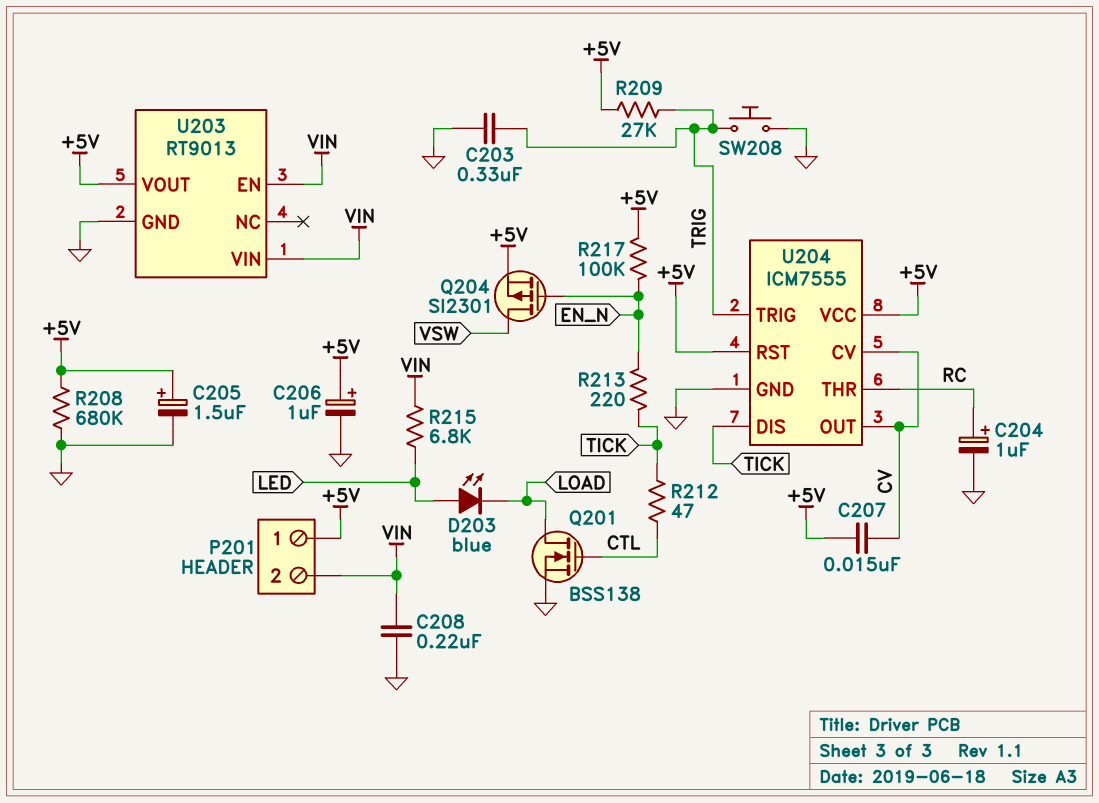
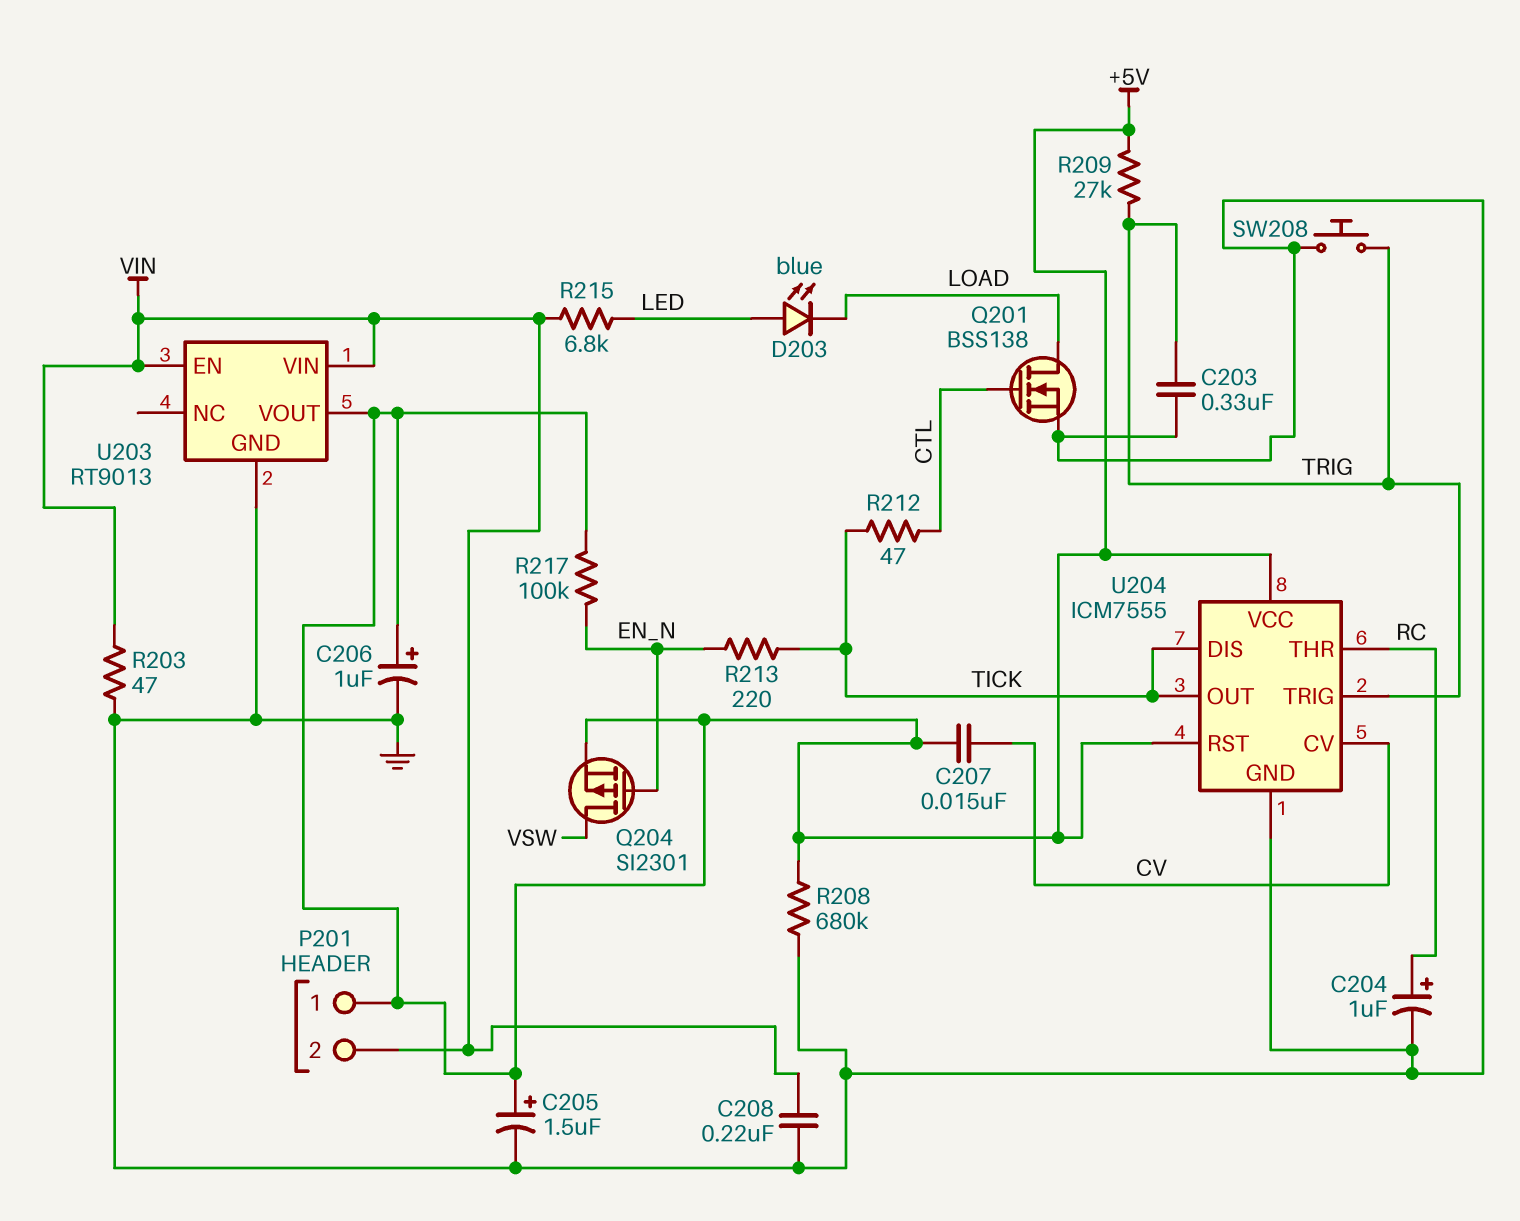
R203: none -> 47 (GND, VIN)
U204 pin OUT: CV -> TICK

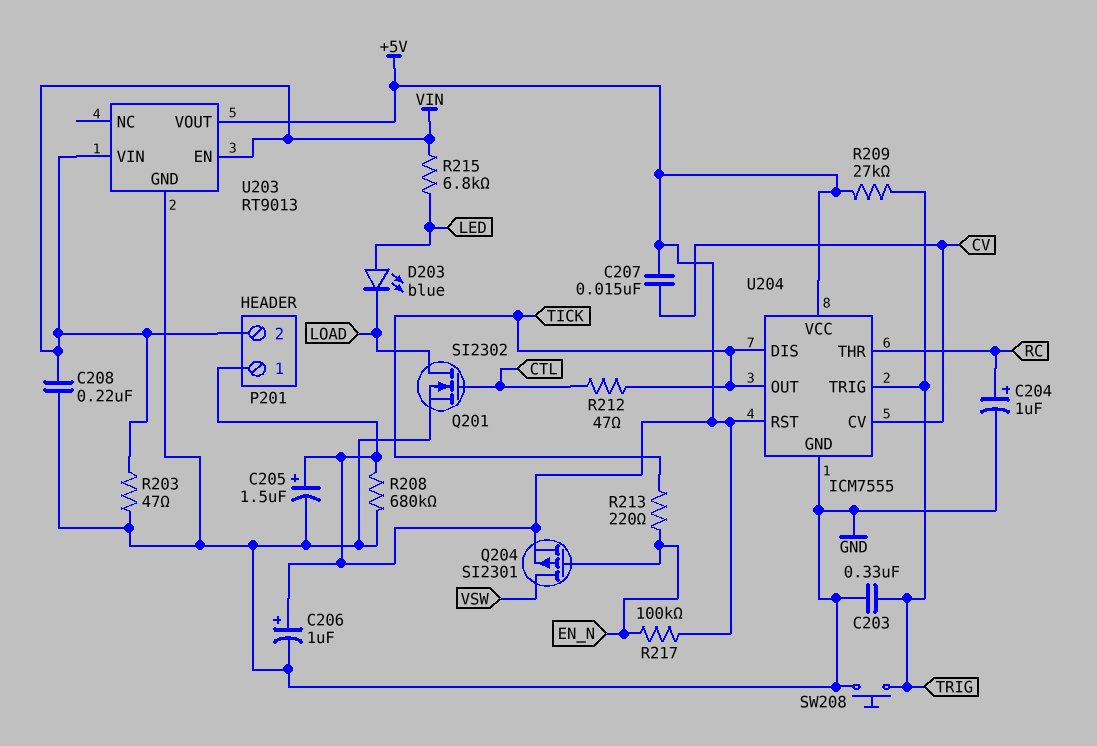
Q201: NMOS BSS138 (G CTL, D LOAD, S GND) -> NMOS SI2302 (G CTL, D LOAD, S GND)

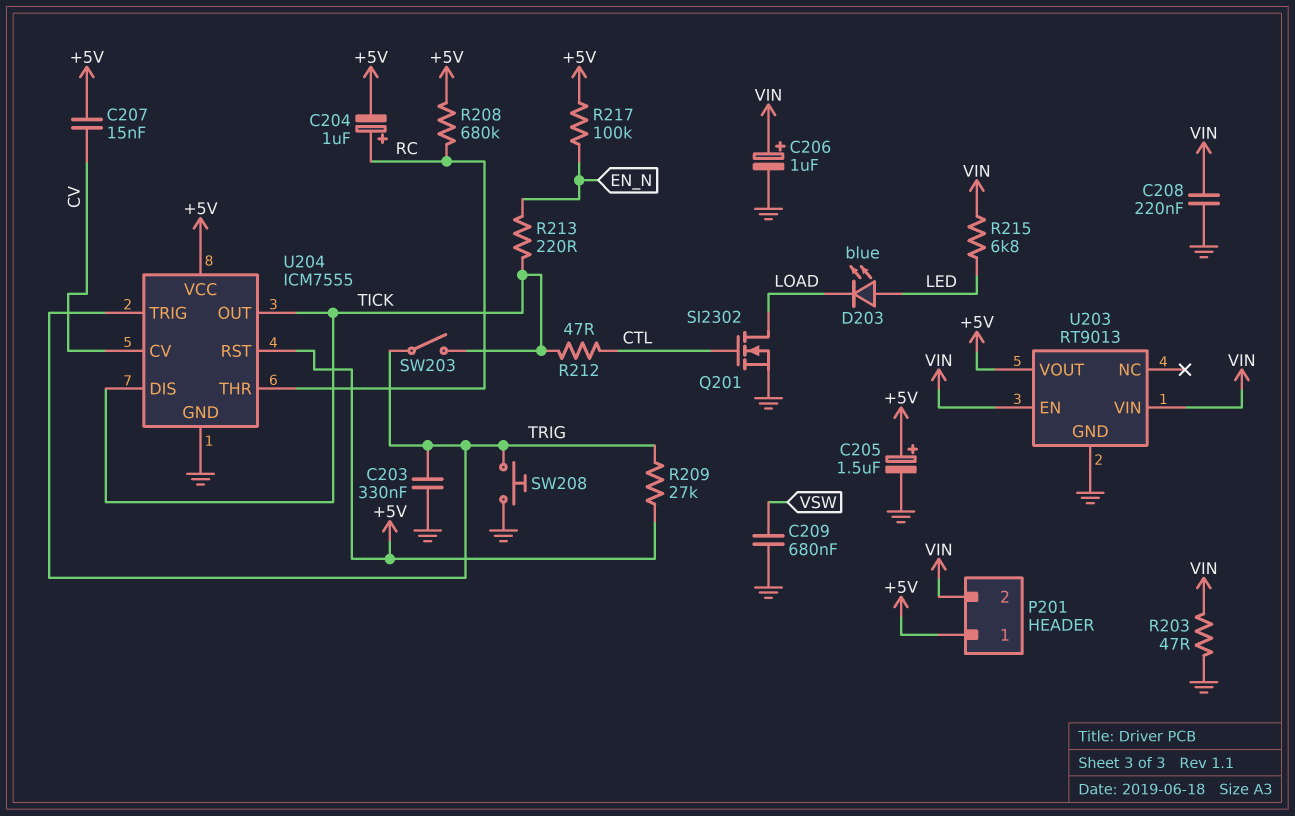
C204: 1uF (plus RC, minus GND) -> 1uF (plus RC, minus +5V)
C206: 1uF (plus +5V, minus GND) -> 1uF (plus VIN, minus GND)
C209: none -> 680nF (GND, VSW)
Q204: PMOS SI2301 (G EN_N, D VSW, S +5V) -> none
R208: 680k (+5V, GND) -> 680k (+5V, RC)
SW203: none -> switch (TICK, TRIG)

